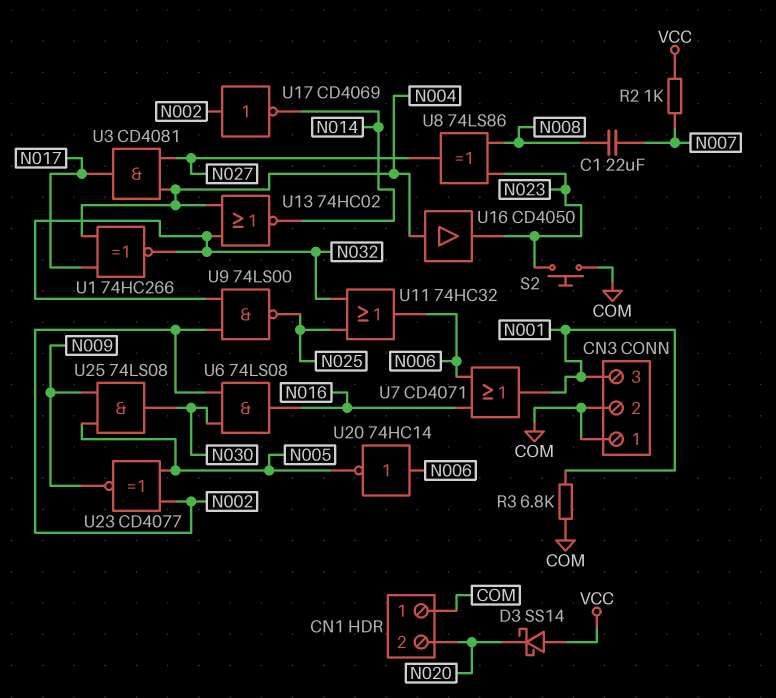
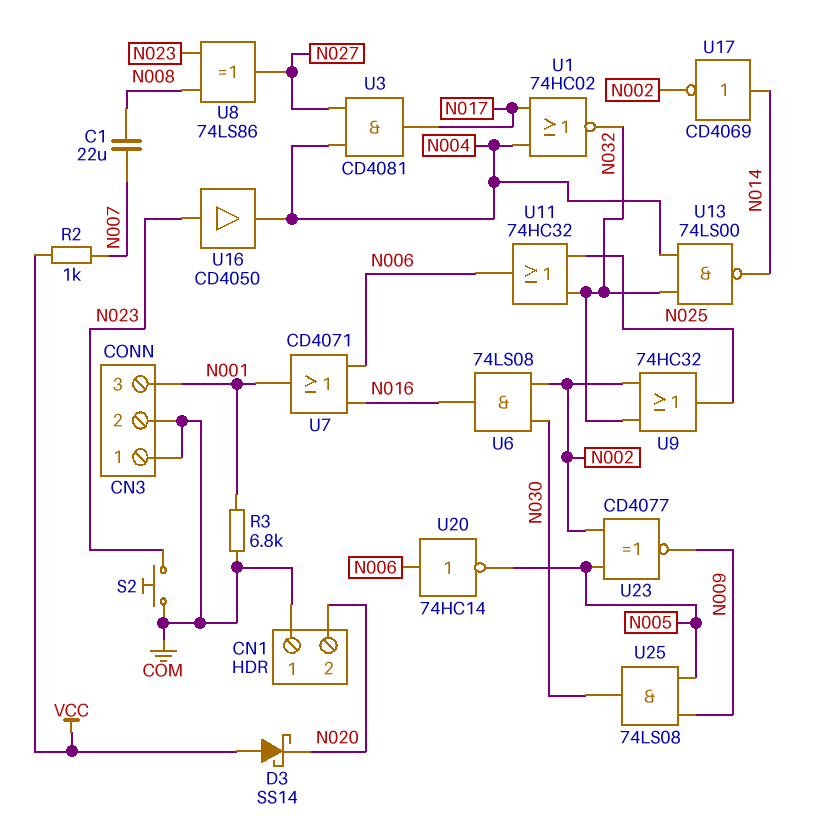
U1: XNOR 74HC266 (in N004, in N017, out N032) -> NOR 74HC02 (in N004, in N017, out N032)
U9: NAND 74LS00 (in N002, in N032, out N025) -> OR 74HC32 (in N002, in N032, out N025)
U13: NOR 74HC02 (in N004, in N032, out N014) -> NAND 74LS00 (in N004, in N032, out N014)
U16: buffer CD4050 (in N004, out N023) -> buffer CD4050 (in N023, out N004)
U17: NOT CD4069 (in N002, out N014) -> NOT CD4069 (in N014, out N002)

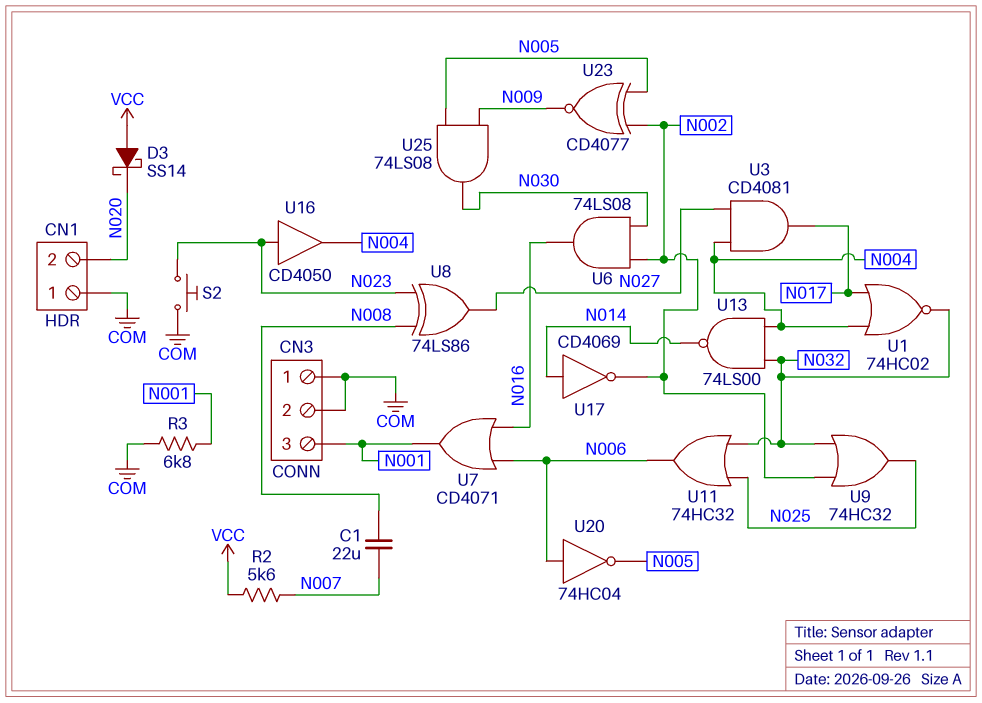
R2: 1k (N007, VCC) -> 5.6k (N007, VCC)
U20: NOT 74HC14 (in N006, out N005) -> NOT 74HC04 (in N006, out N005)

